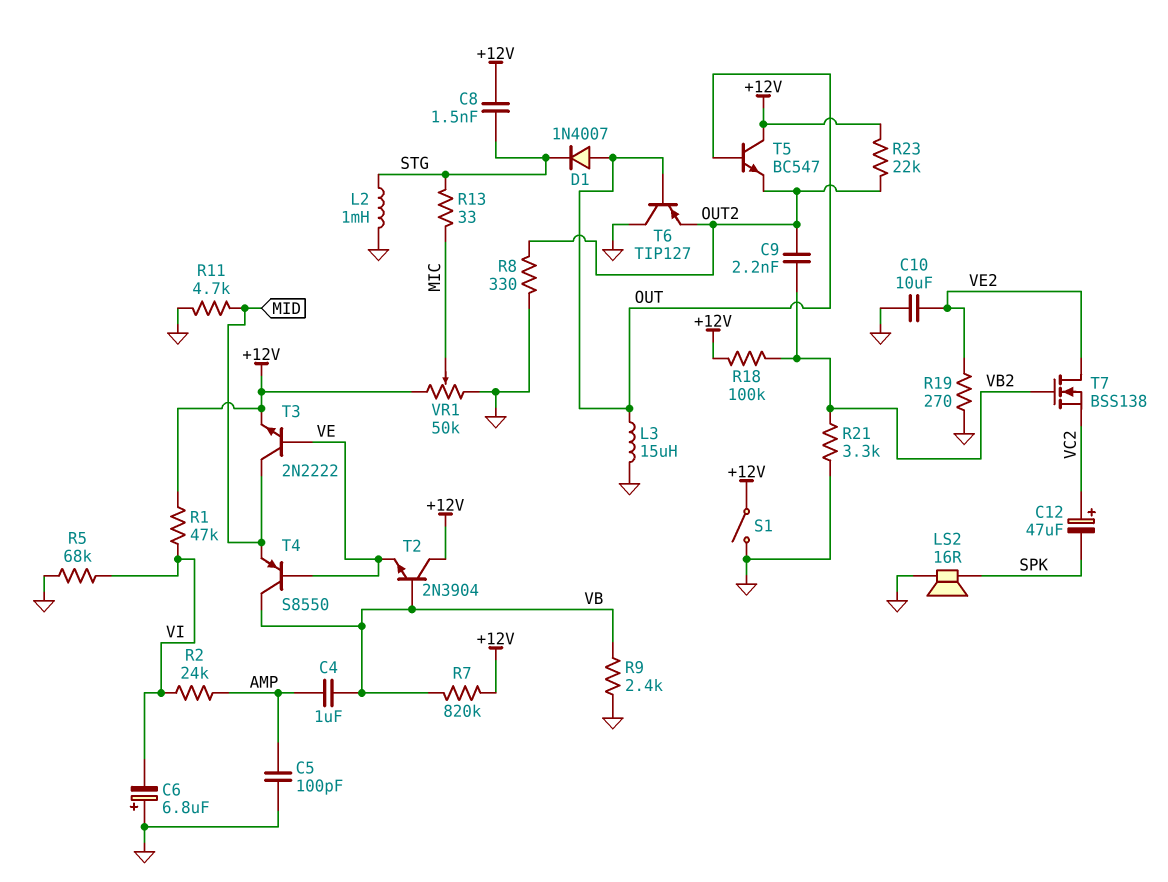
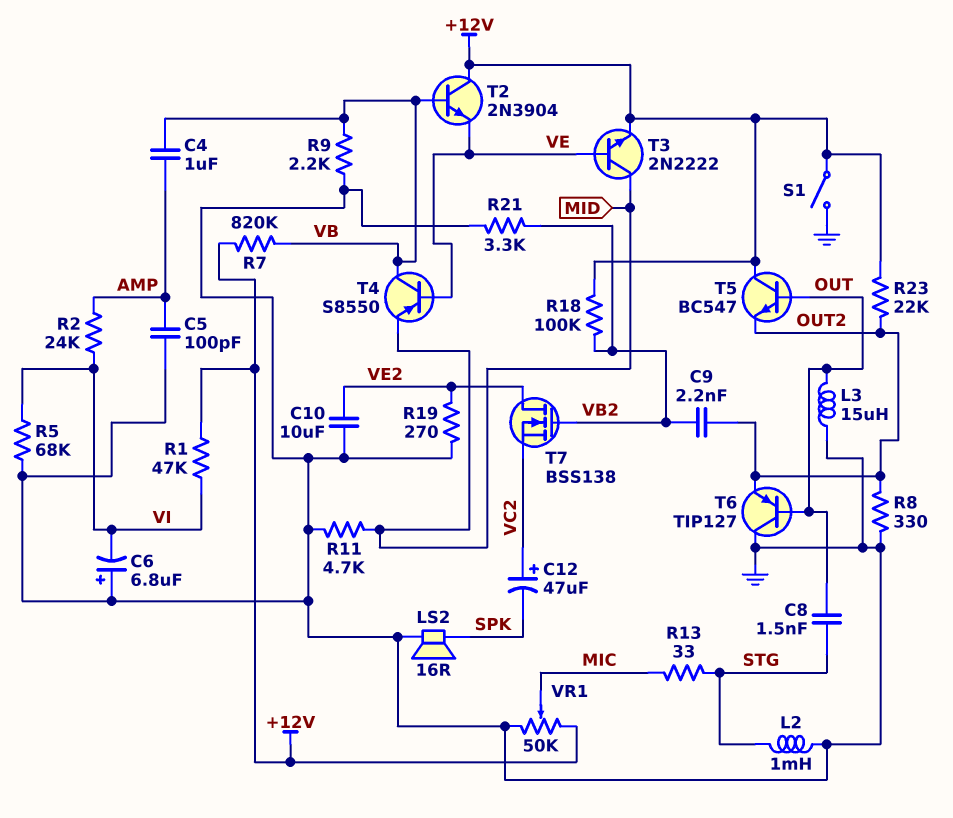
C8: 1.5nF (+12V, STG) -> 1.5nF (OUT, STG)
D1: diode 1N4007 (A OUT, K STG) -> none
R9: 2.4k (GND, VB) -> 2.2k (GND, VB)

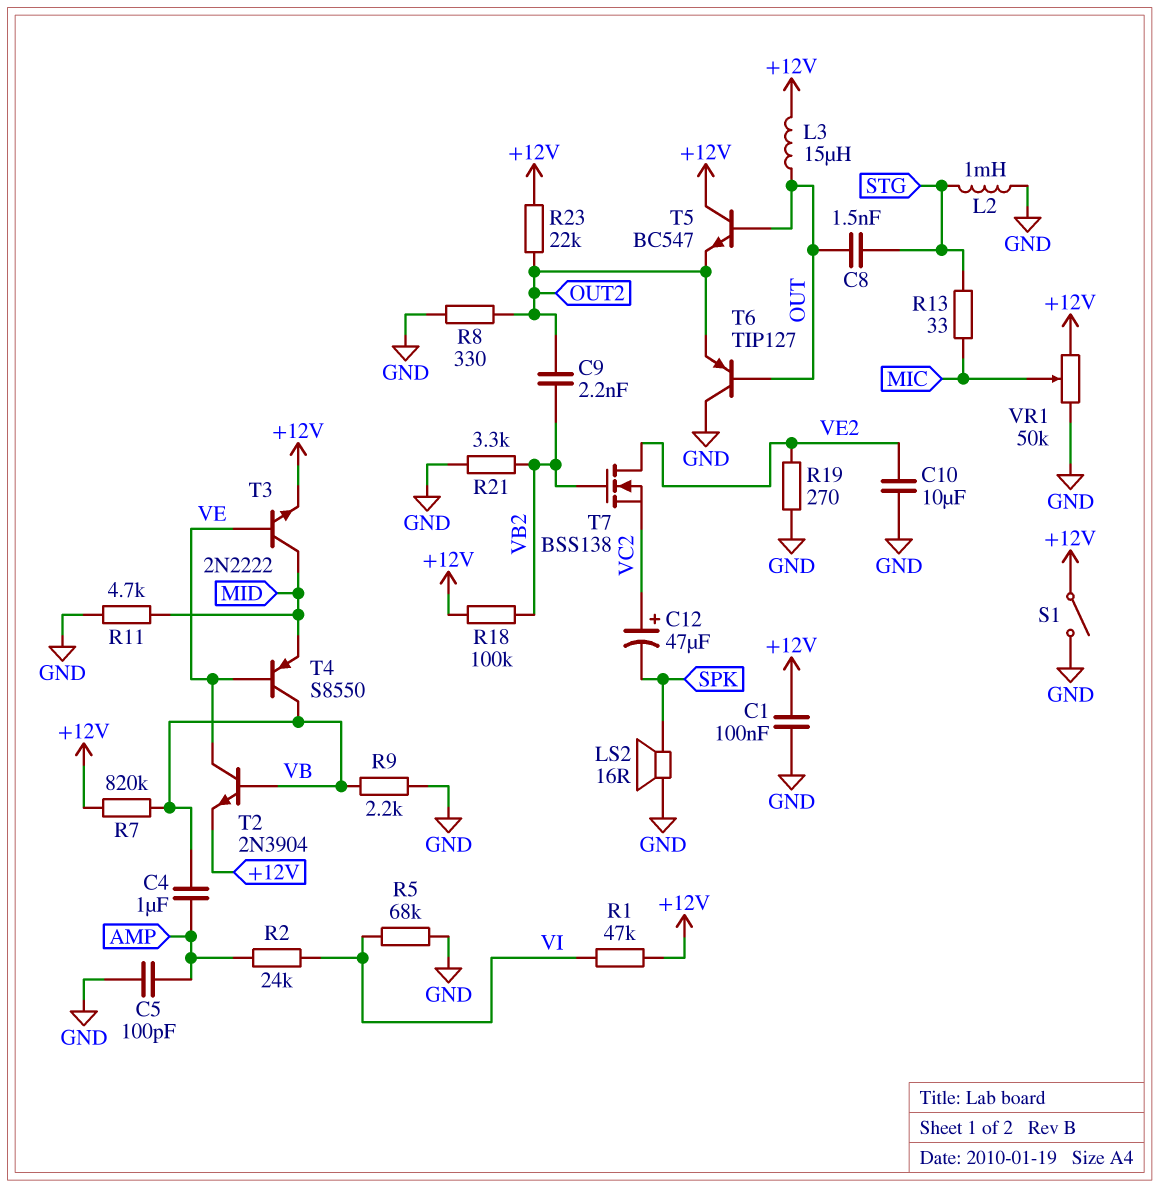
C1: none -> 100nF (+12V, GND)
C6: 6.8uF (plus GND, minus VI) -> none
L3: 15uH (GND, OUT) -> 15uH (+12V, OUT)
T2: NPN 2N3904 (B VB, C +12V, E VE) -> NPN 2N3904 (B VB, C VE, E +12V)

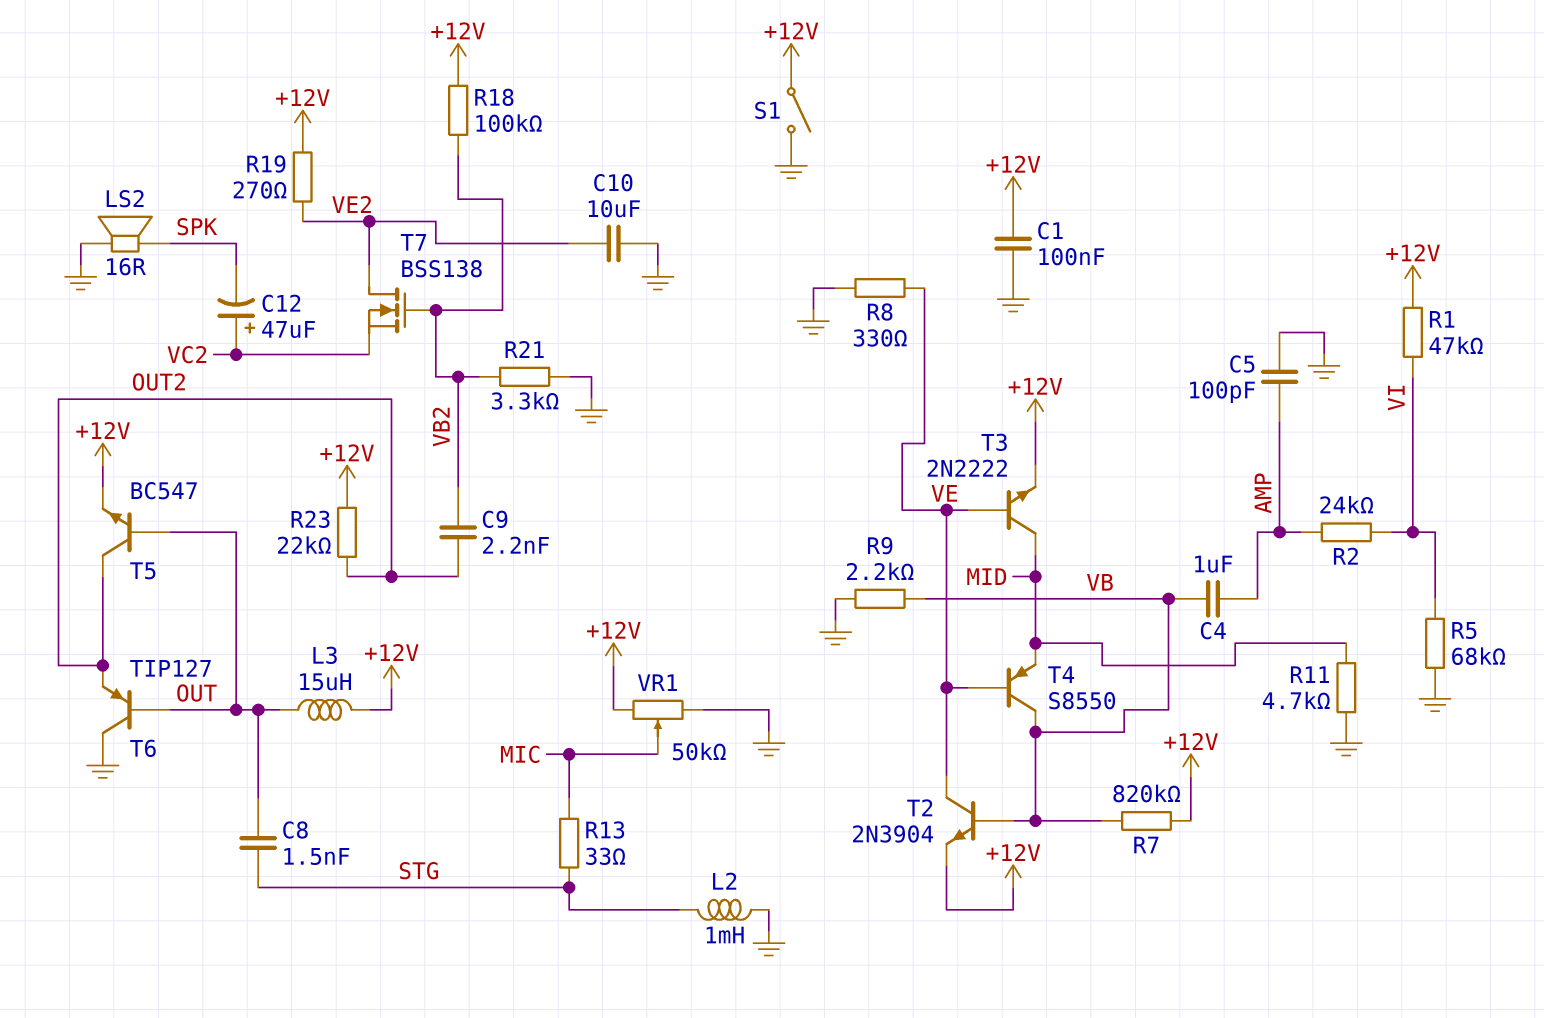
R8: 330 (GND, OUT2) -> 330 (GND, VE)
R19: 270 (GND, VE2) -> 270 (+12V, VE2)
T5: NPN BC547 (B OUT, C +12V, E OUT2) -> NPN BC547 (B OUT, C OUT2, E +12V)

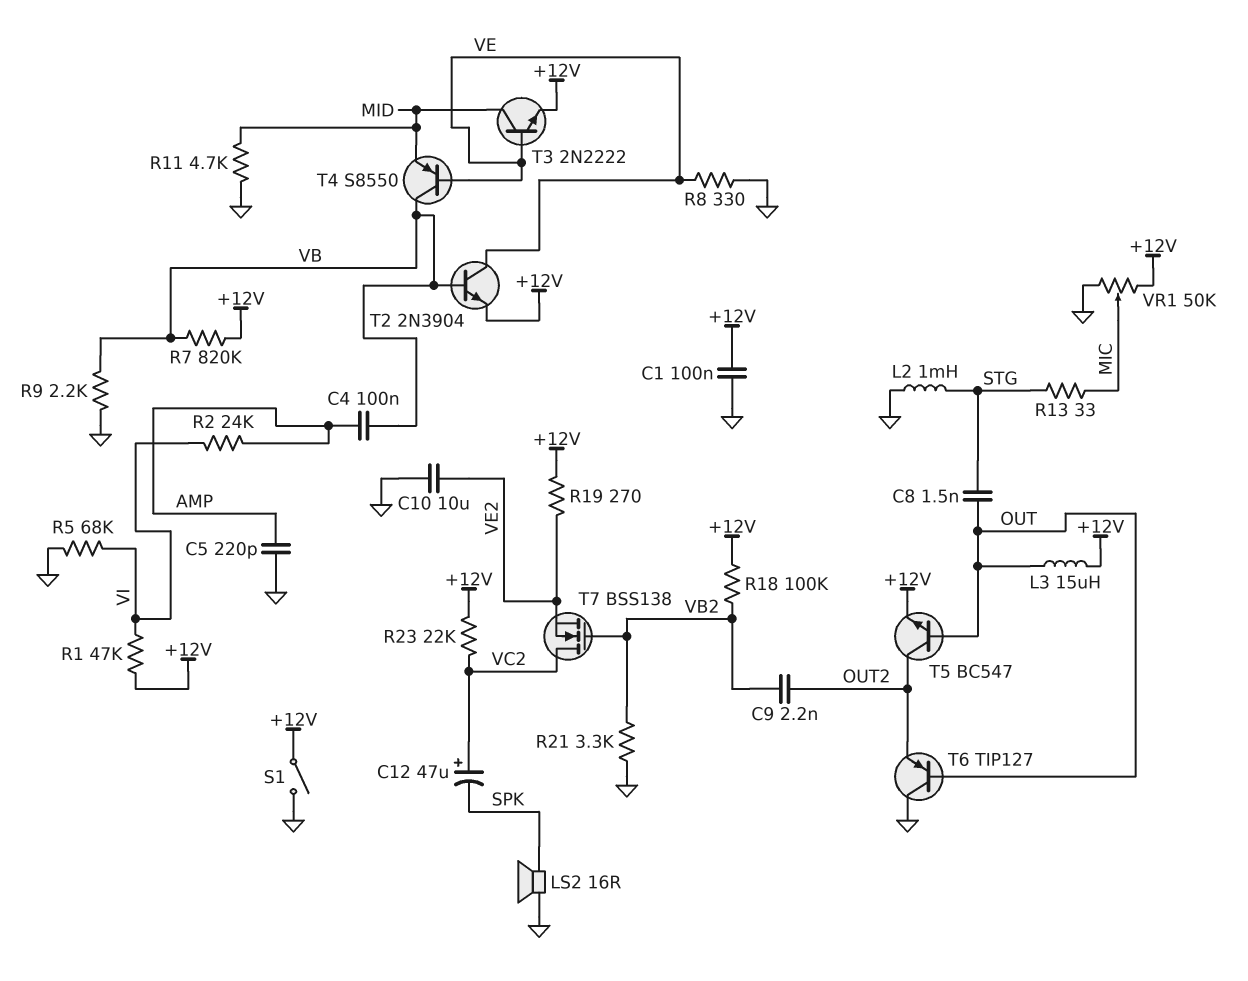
C4: 1uF (AMP, VB) -> 100nF (AMP, VB)
C5: 100pF (AMP, GND) -> 220pF (AMP, GND)
R23: 22k (+12V, OUT2) -> 22k (+12V, VC2)
T7: NMOS BSS138 (G VB2, D VE2, S VC2) -> NMOS BSS138 (G VB2, D VC2, S VE2)

